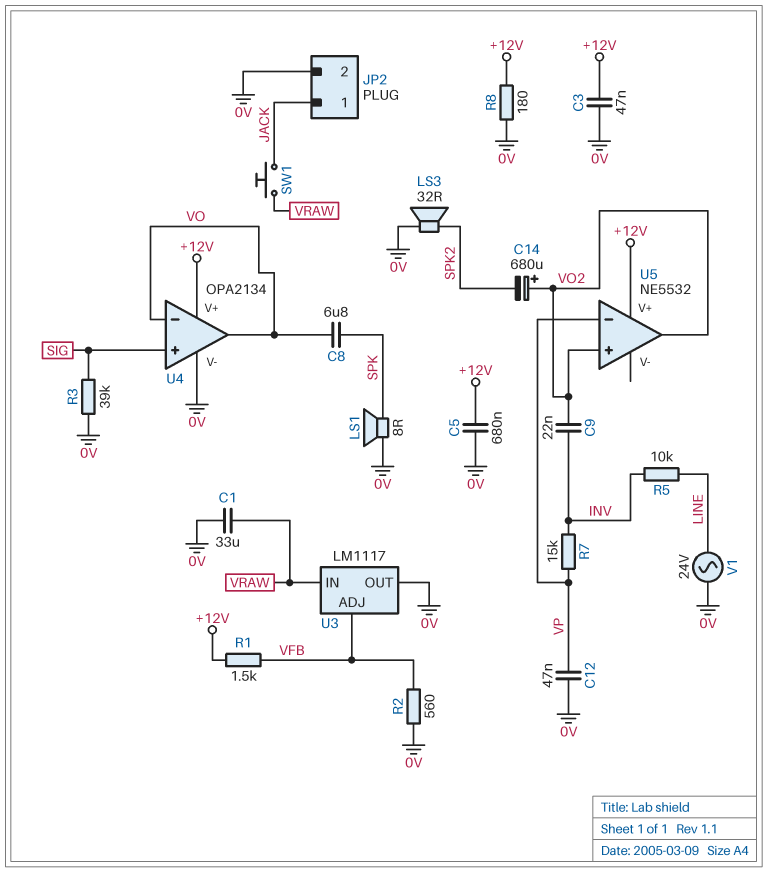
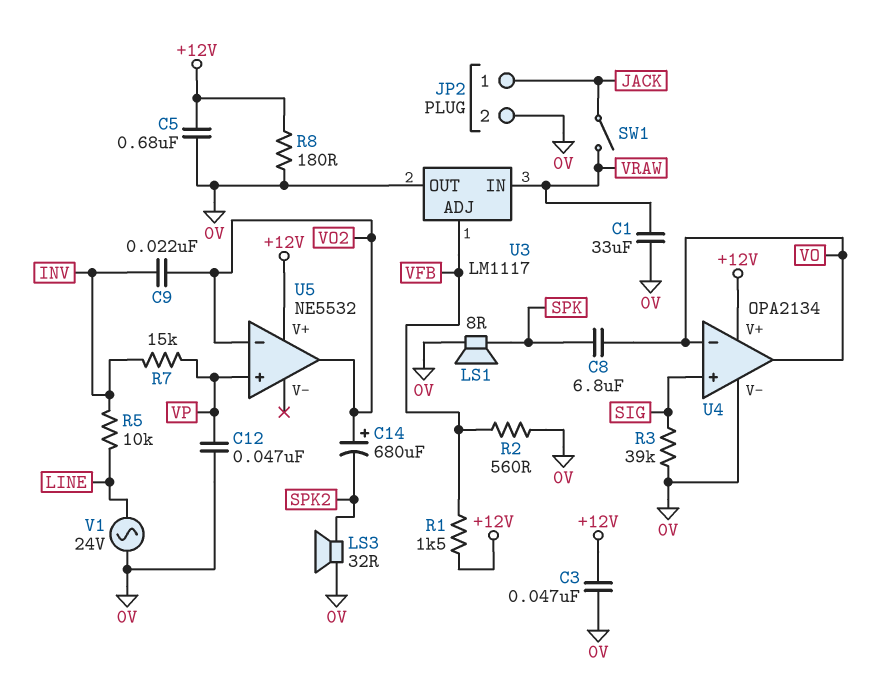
SW1: button (JACK, VRAW) -> switch (JACK, VRAW)
U5 pin in+: VO2 -> VP
U5 pin in-: VP -> VO2

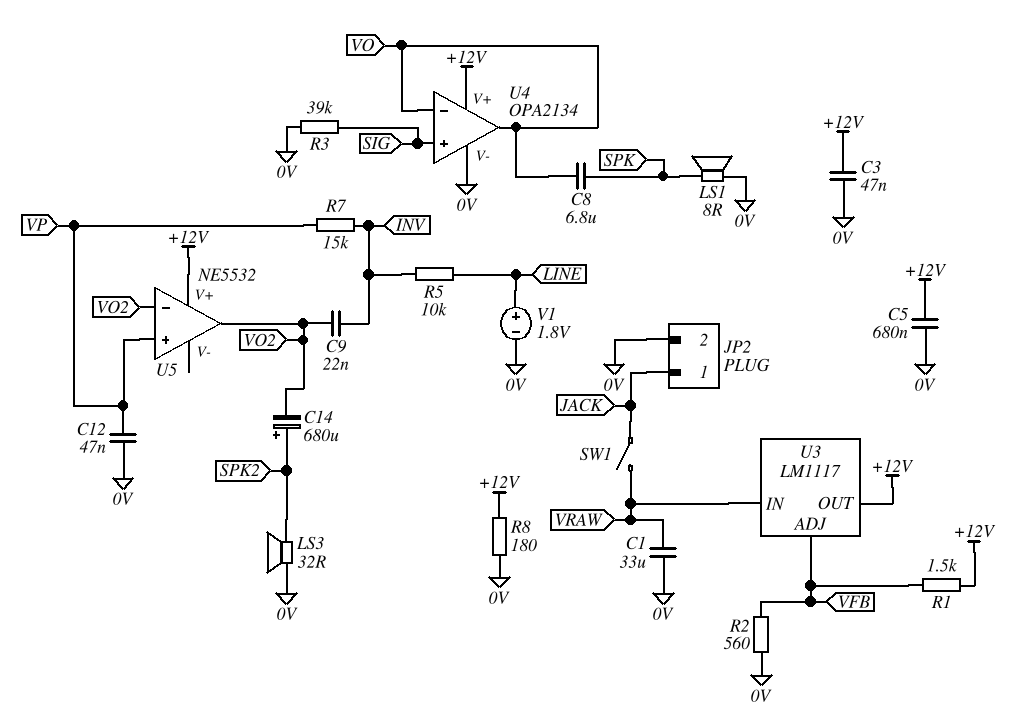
C14: 680uF (plus VO2, minus SPK2) -> 680uF (plus SPK2, minus VO2)
U3 pin OUT: 0V -> +12V
V1: AC 24V (0V, LINE) -> 1.8V (plus LINE, minus 0V)

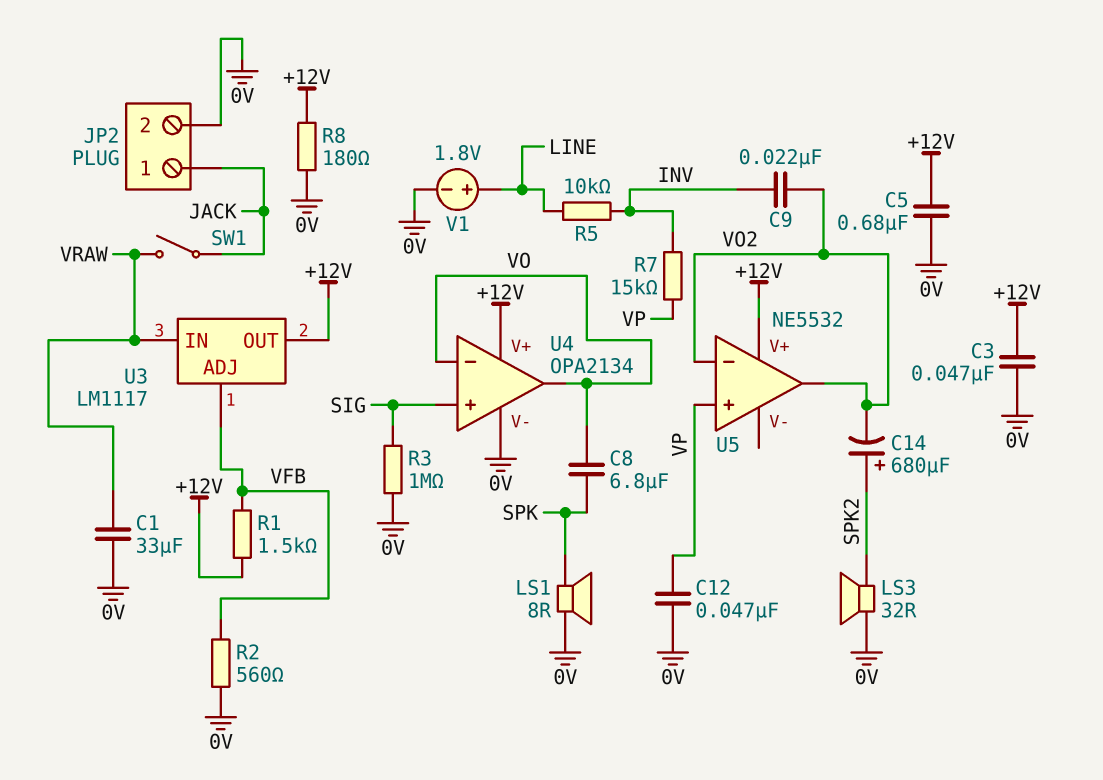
R3: 39k (0V, SIG) -> 1M (0V, SIG)

